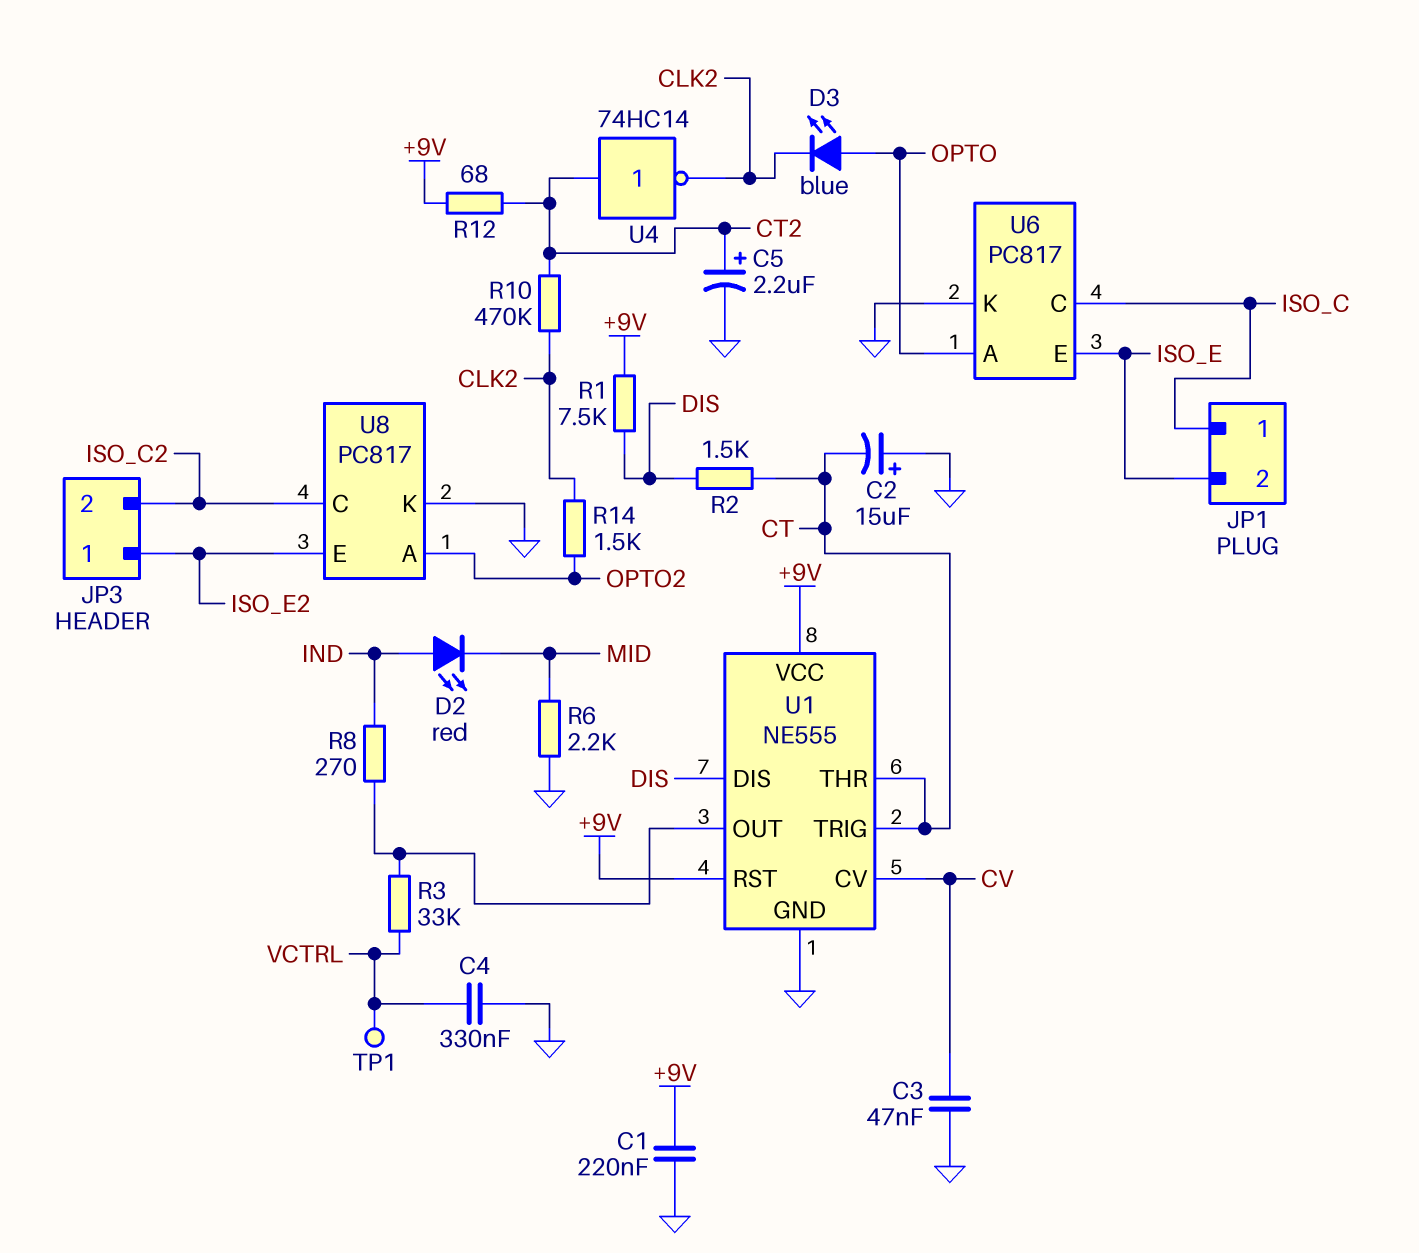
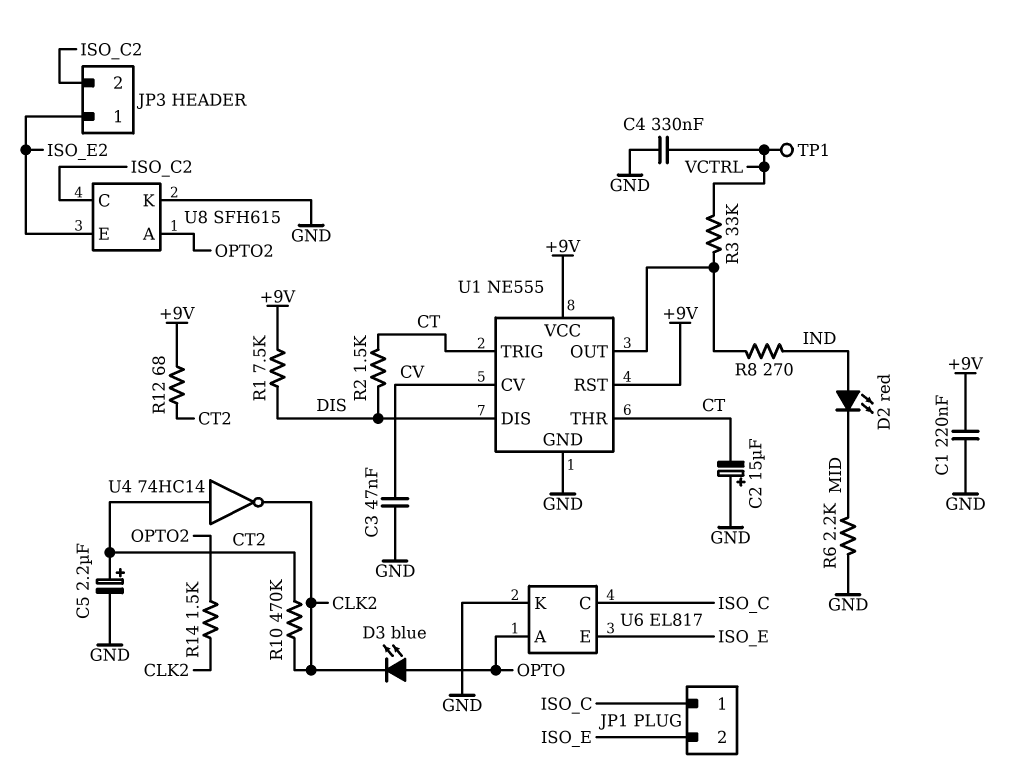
U6: PC817 -> EL817
U8: PC817 -> SFH615

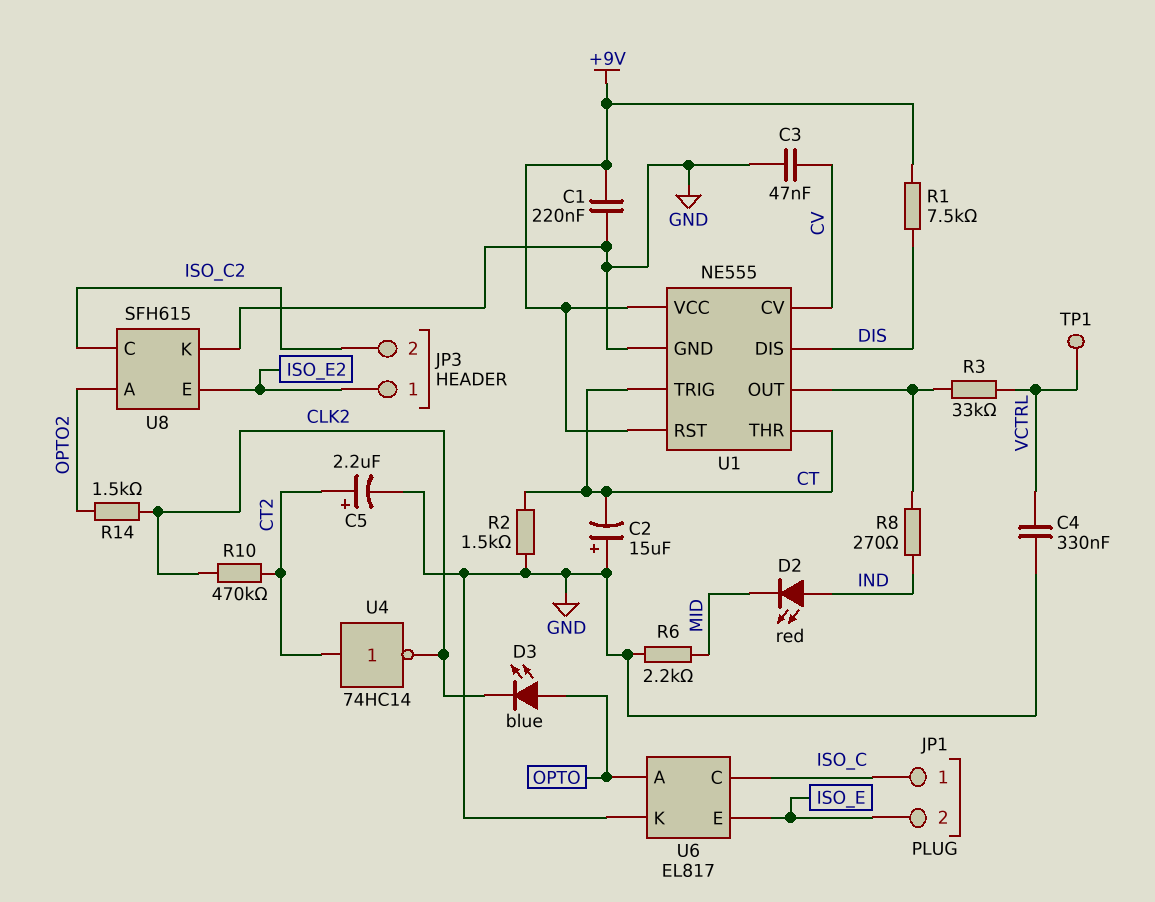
R2: 1.5k (CT, DIS) -> 1.5k (CT, GND)
R12: 68 (+9V, CT2) -> none

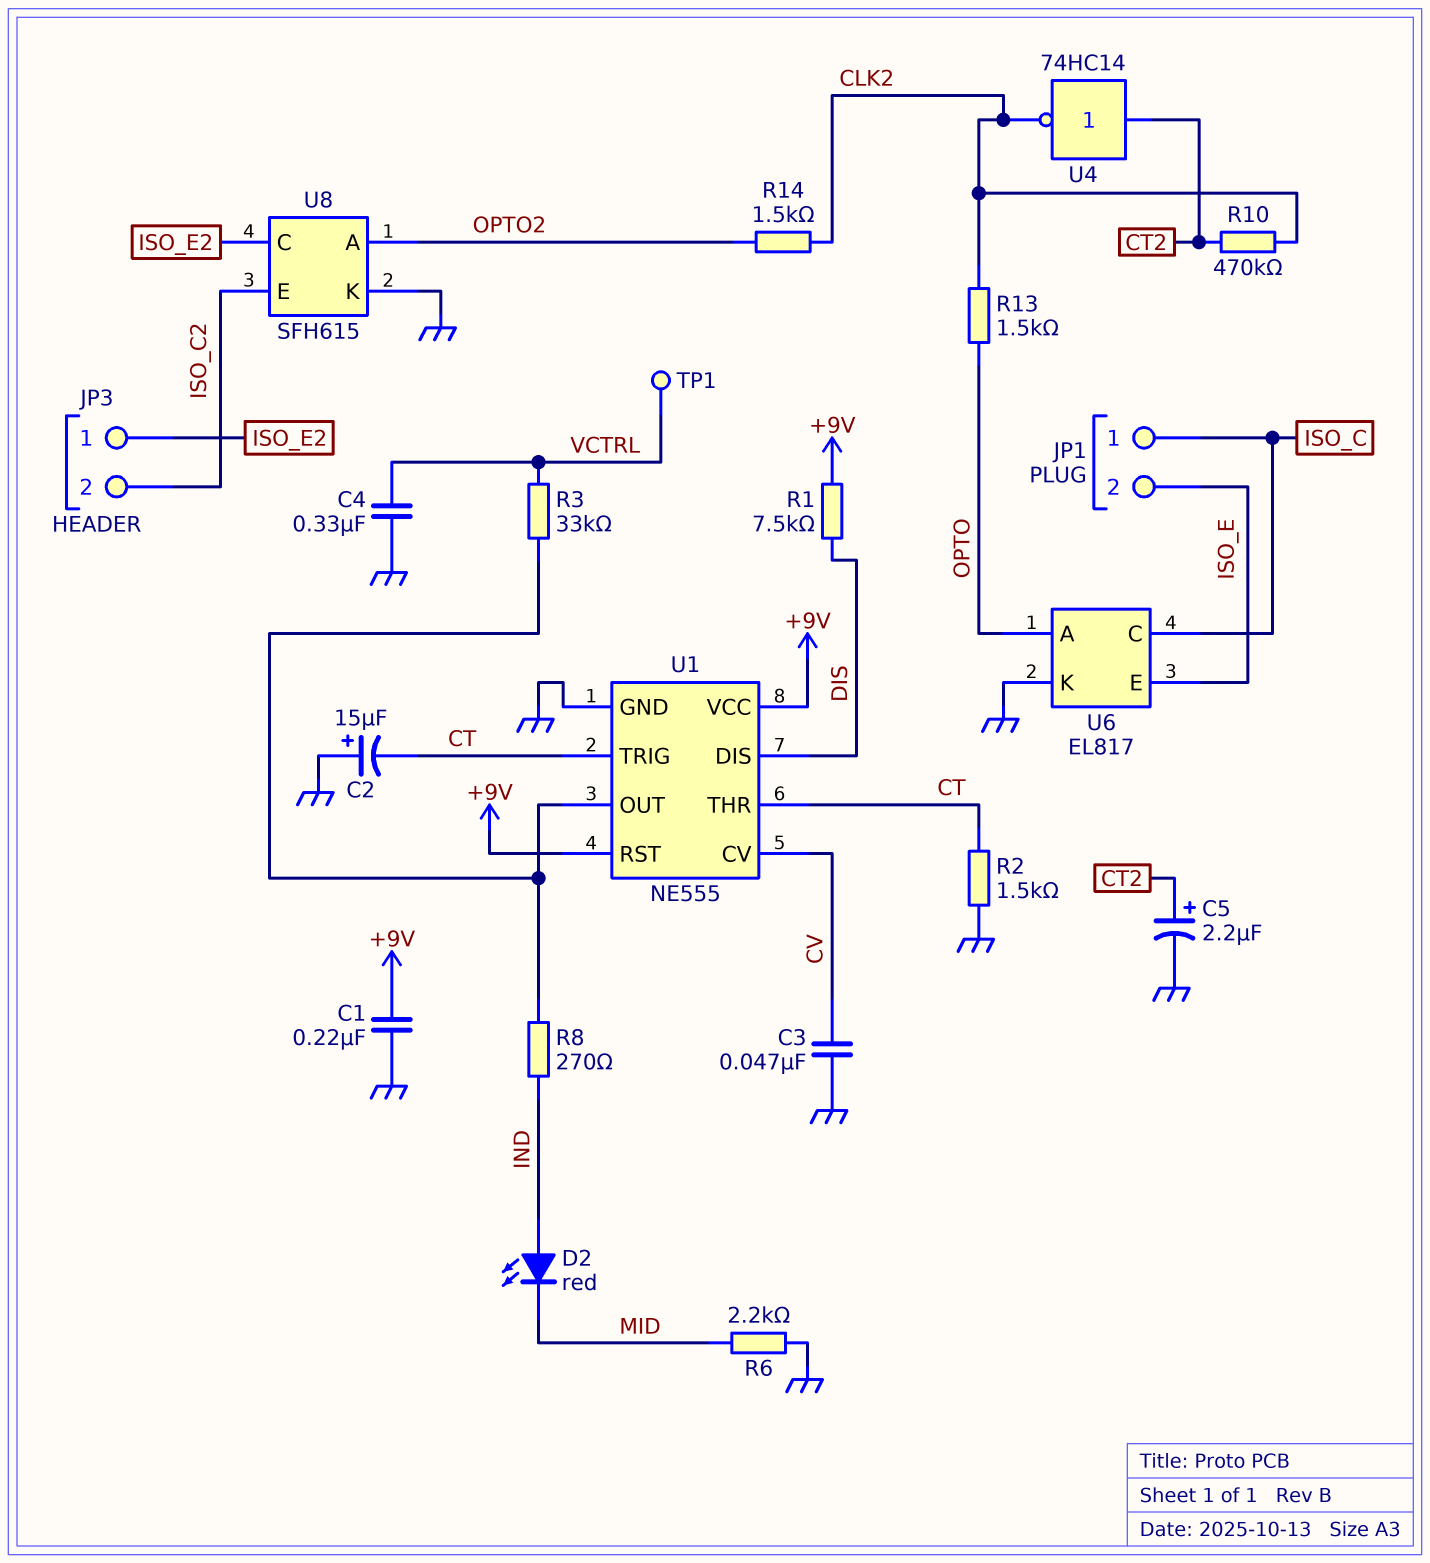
D3: LED blue (A OPTO, K CLK2) -> none
R13: none -> 1.5k (CLK2, OPTO)
U8 pin C: ISO_C2 -> ISO_E2
U8 pin E: ISO_E2 -> ISO_C2

